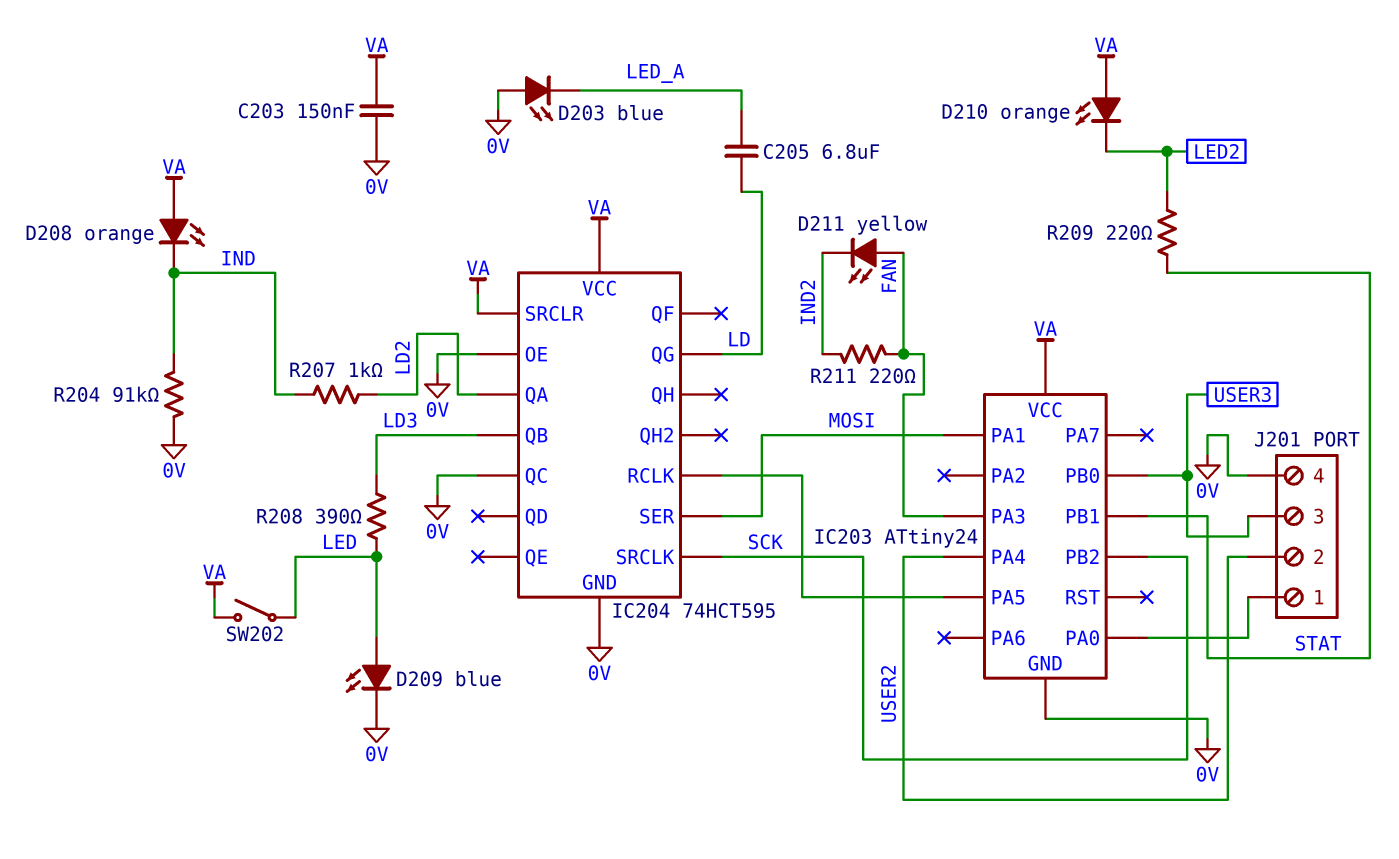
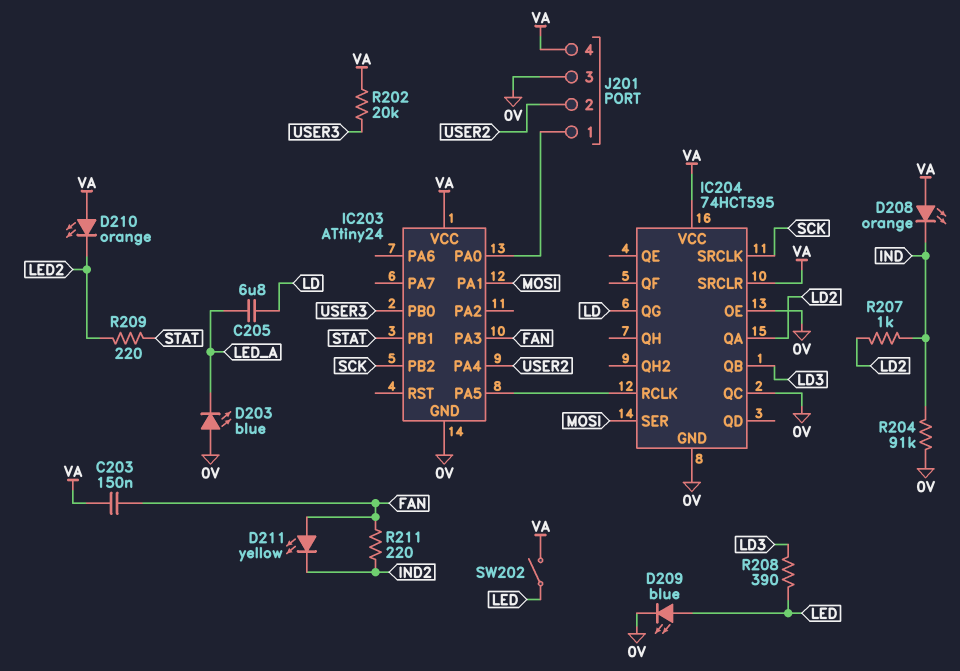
C203: 150nF (0V, VA) -> 150nF (FAN, VA)
J201 pin 3: USER3 -> 0V
J201 pin 4: 0V -> VA
R202: none -> 20k (USER3, VA)

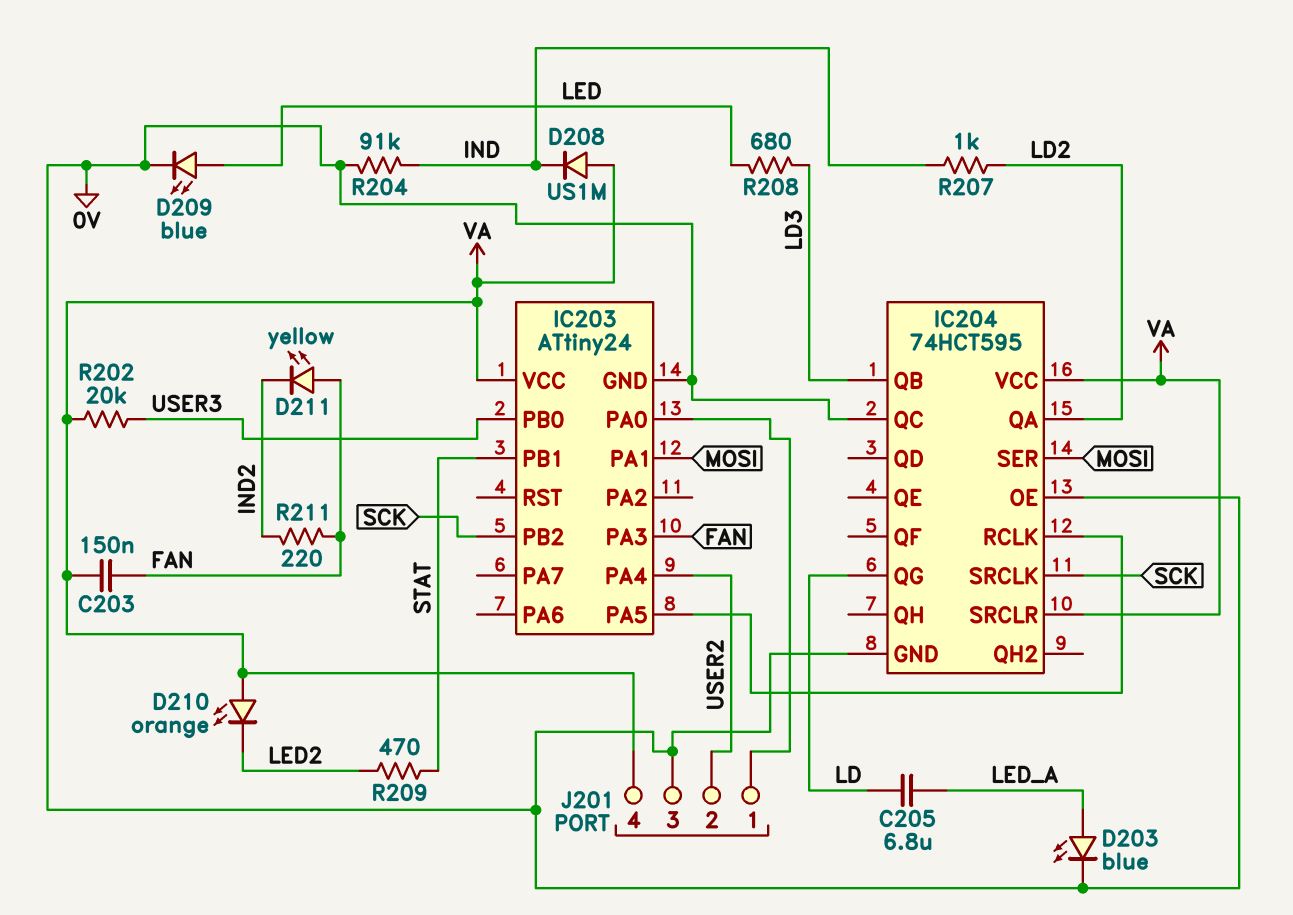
D203: LED blue (A 0V, K LED_A) -> LED blue (A LED_A, K 0V)
D208: LED orange (A VA, K IND) -> diode US1M (A VA, K IND)
R208: 390 (LD3, LED) -> 680 (LD3, LED)
R209: 220 (LED2, STAT) -> 470 (LED2, STAT)
SW202: switch (LED, VA) -> none

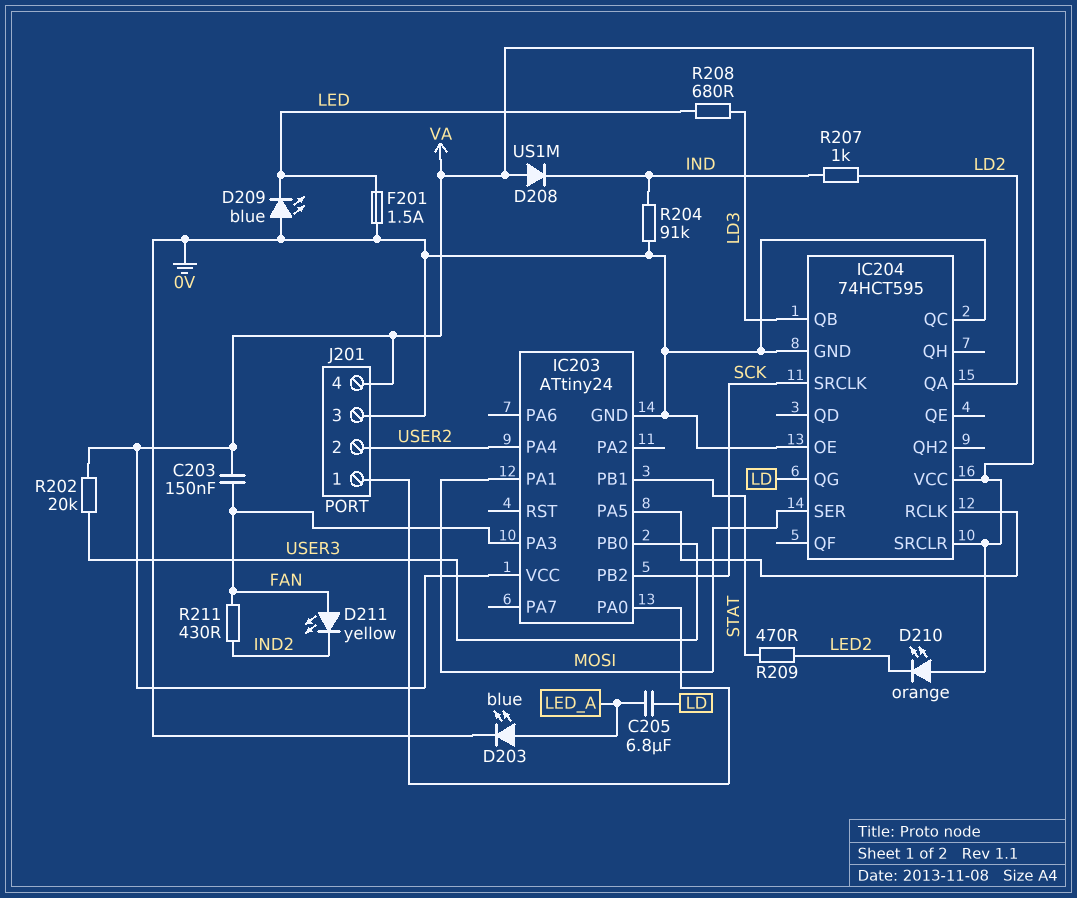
D209: LED blue (A LED, K 0V) -> LED blue (A 0V, K LED)
F201: none -> 1.5A (0V, LED)
R211: 220 (FAN, IND2) -> 430 (FAN, IND2)

